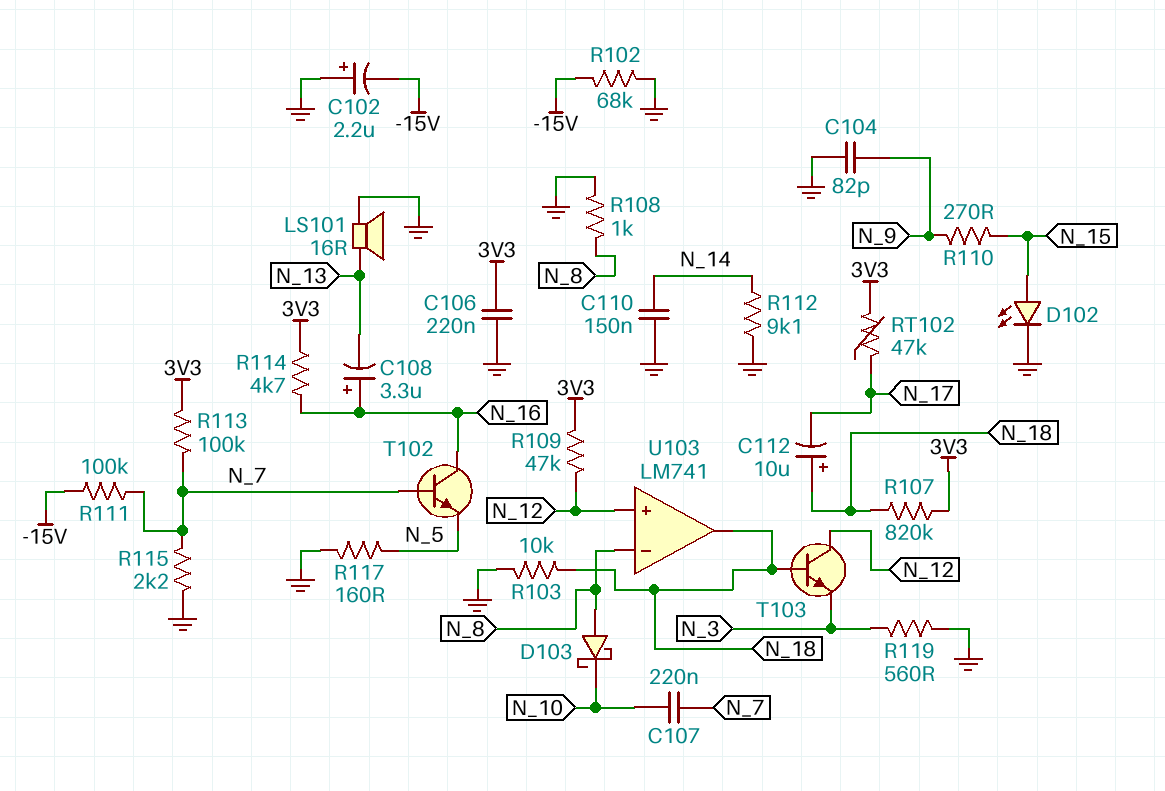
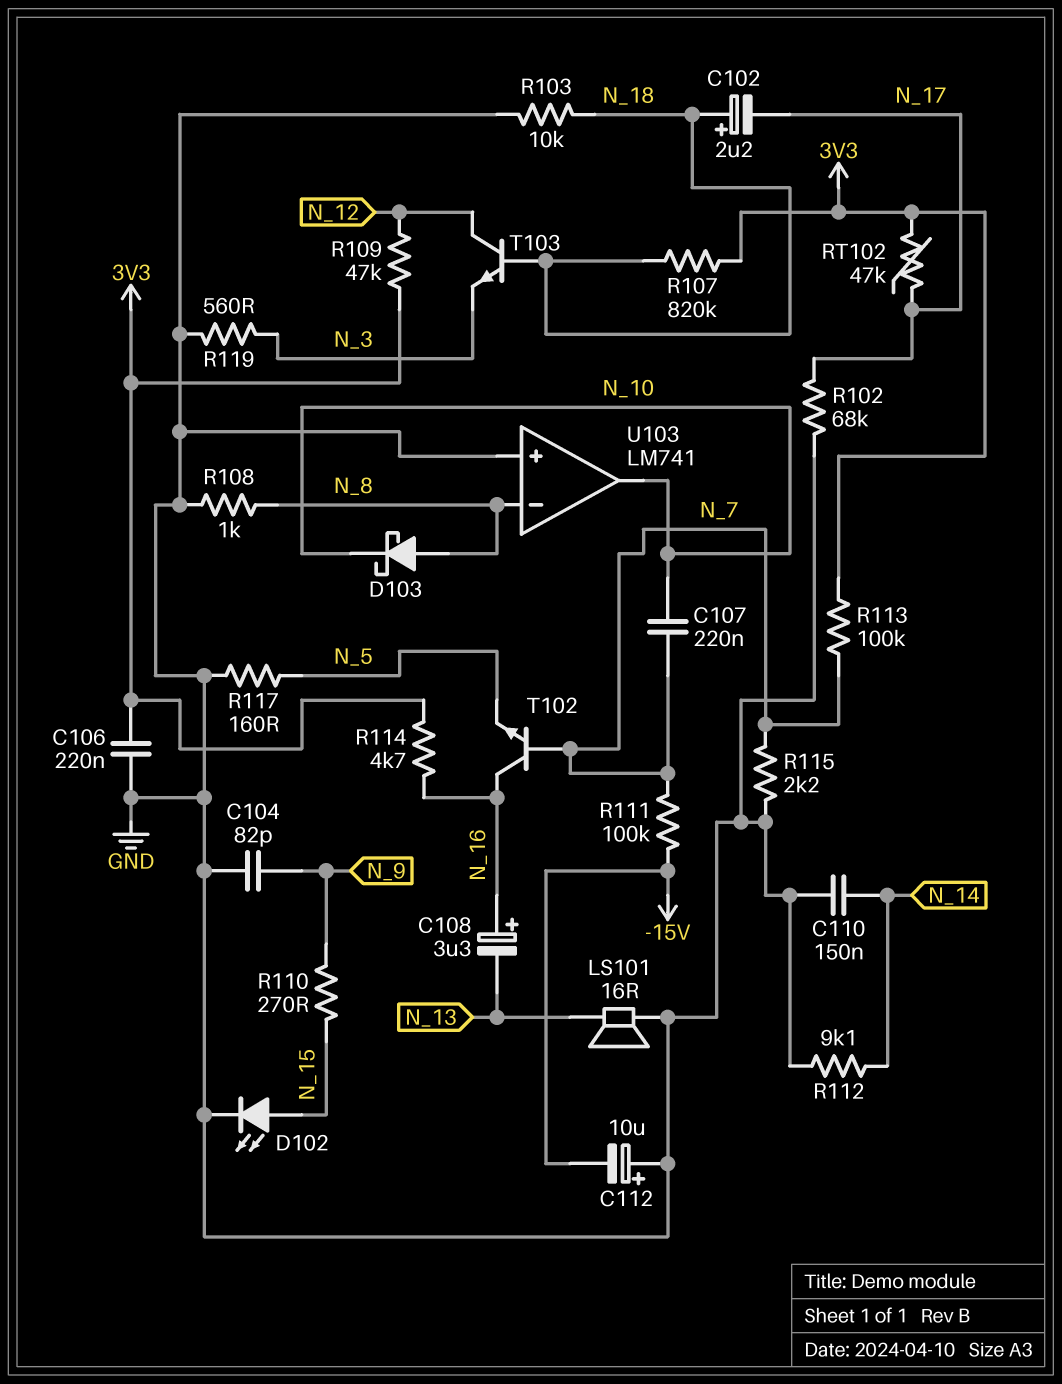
C102: 2.2uF (plus GND, minus -15V) -> 2.2uF (plus N_18, minus N_17)
C112: 10uF (plus N_18, minus N_17) -> 10uF (plus GND, minus -15V)
R102: 68k (-15V, GND) -> 68k (GND, N_17)
U103 pin in+: N_12 -> GND
U103 pin out: N_18 -> N_10

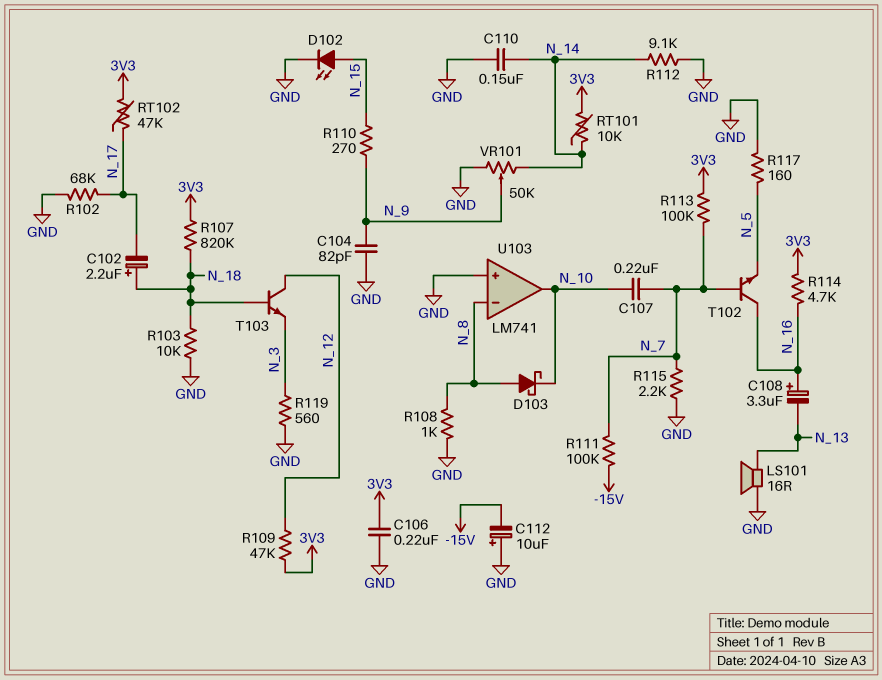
RT101: none -> 10k (3V3, N_14)
VR101: none -> 50k (GND, N_14, wiper N_9)

